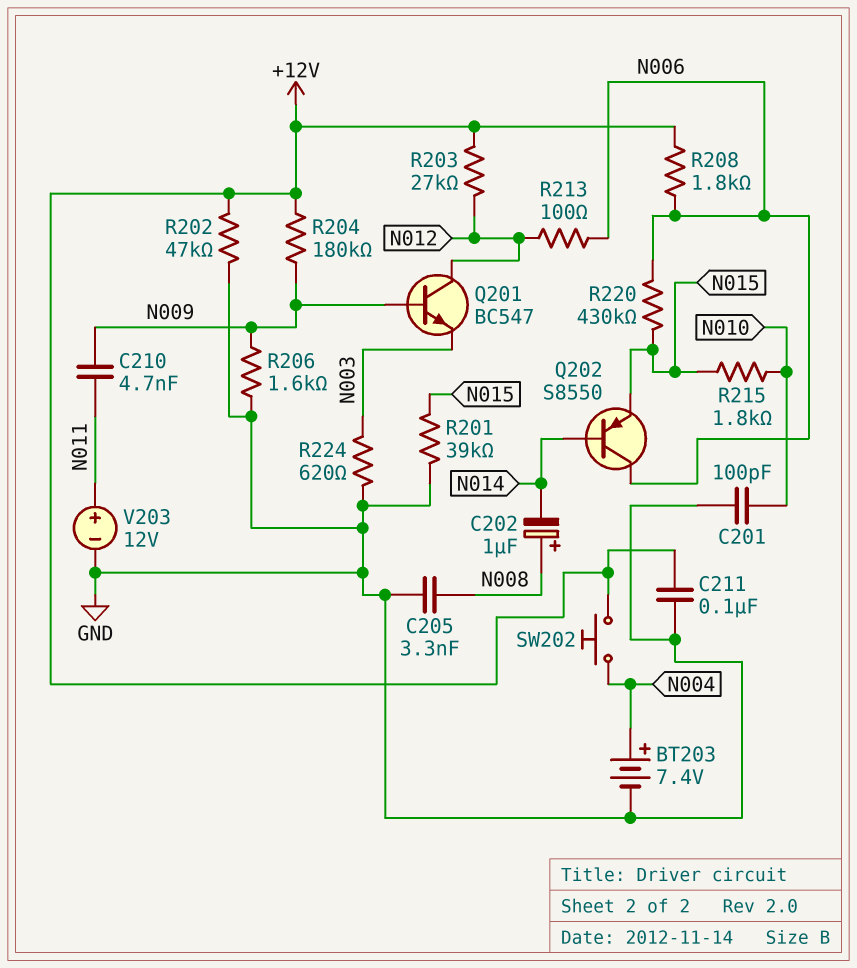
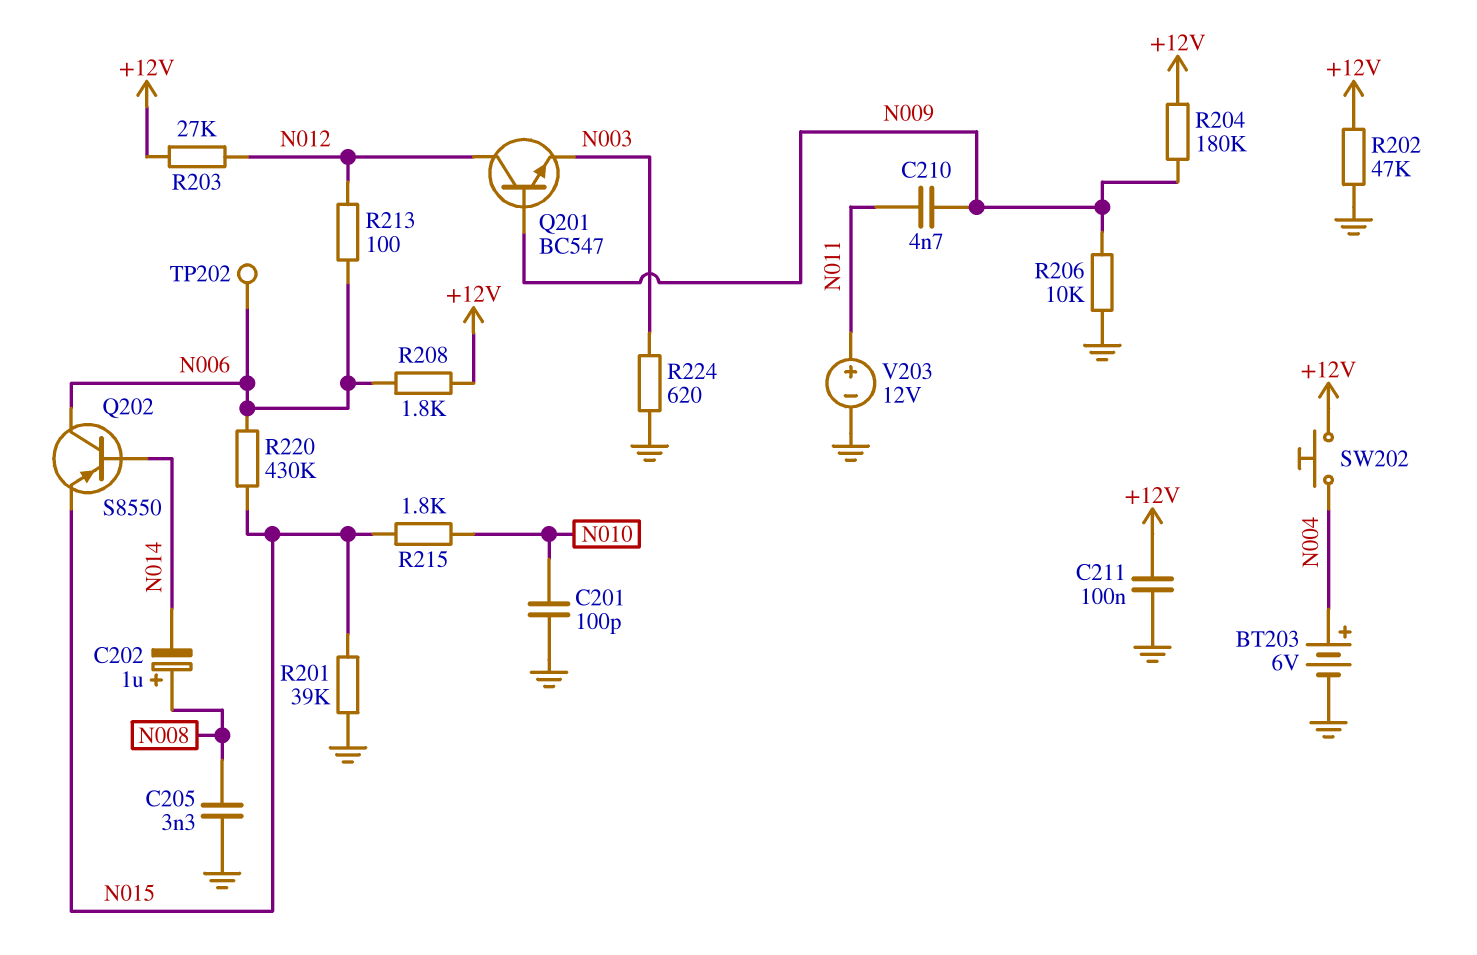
BT203: 7.4V (plus N004, minus GND) -> 6V (plus N004, minus GND)
R206: 1.6k (GND, N009) -> 10k (GND, N009)
TP202: none -> test point (N006)

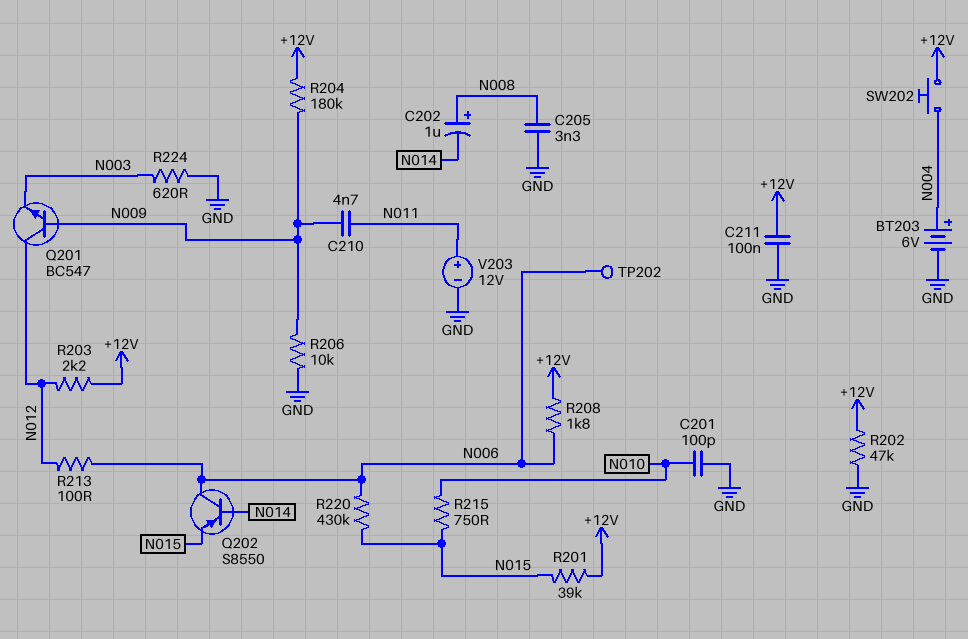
R201: 39k (GND, N015) -> 39k (+12V, N015)
R203: 27k (+12V, N012) -> 2.2k (+12V, N012)
R215: 1.8k (N010, N015) -> 750 (N010, N015)

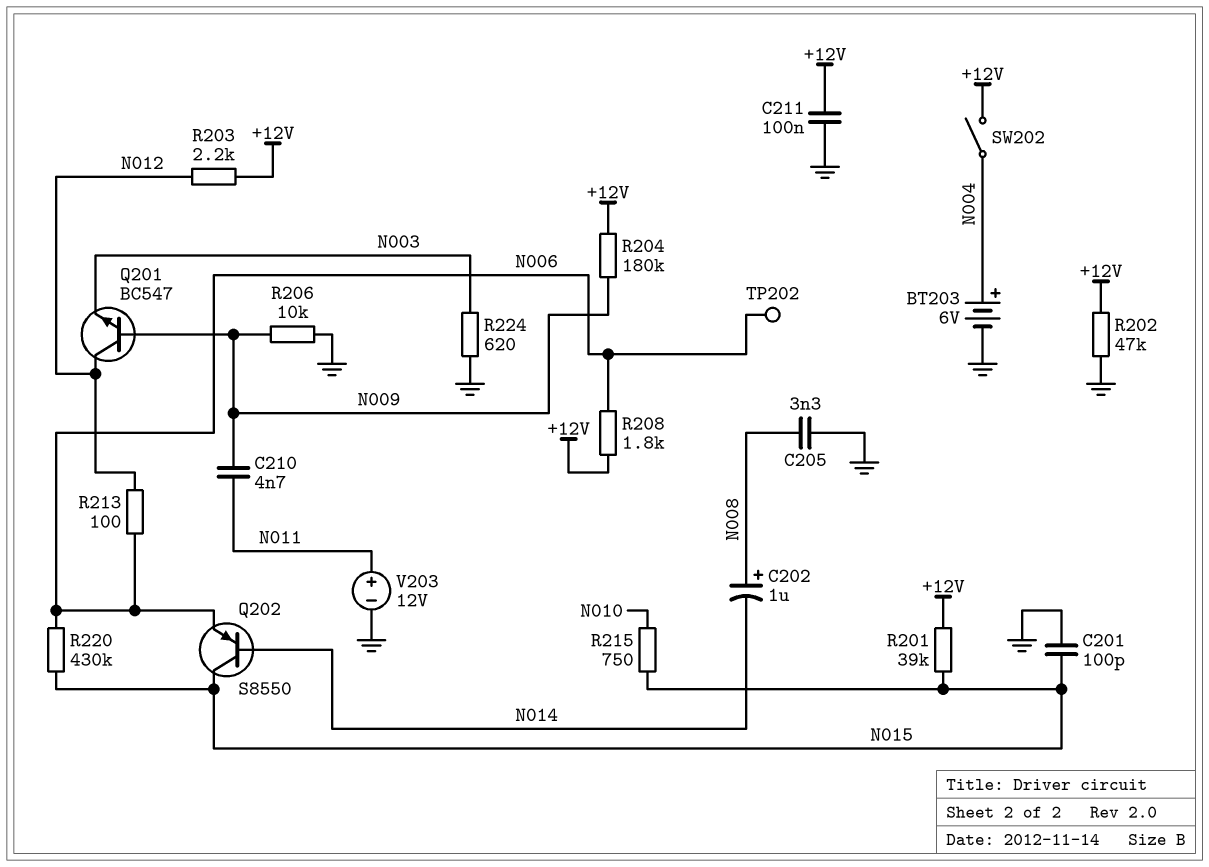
C201: 100pF (GND, N010) -> 100pF (GND, N015)
Q202: PNP S8550 (B N014, C N006, E N015) -> PNP S8550 (B N014, C N015, E N006)
SW202: button (+12V, N004) -> switch (+12V, N004)

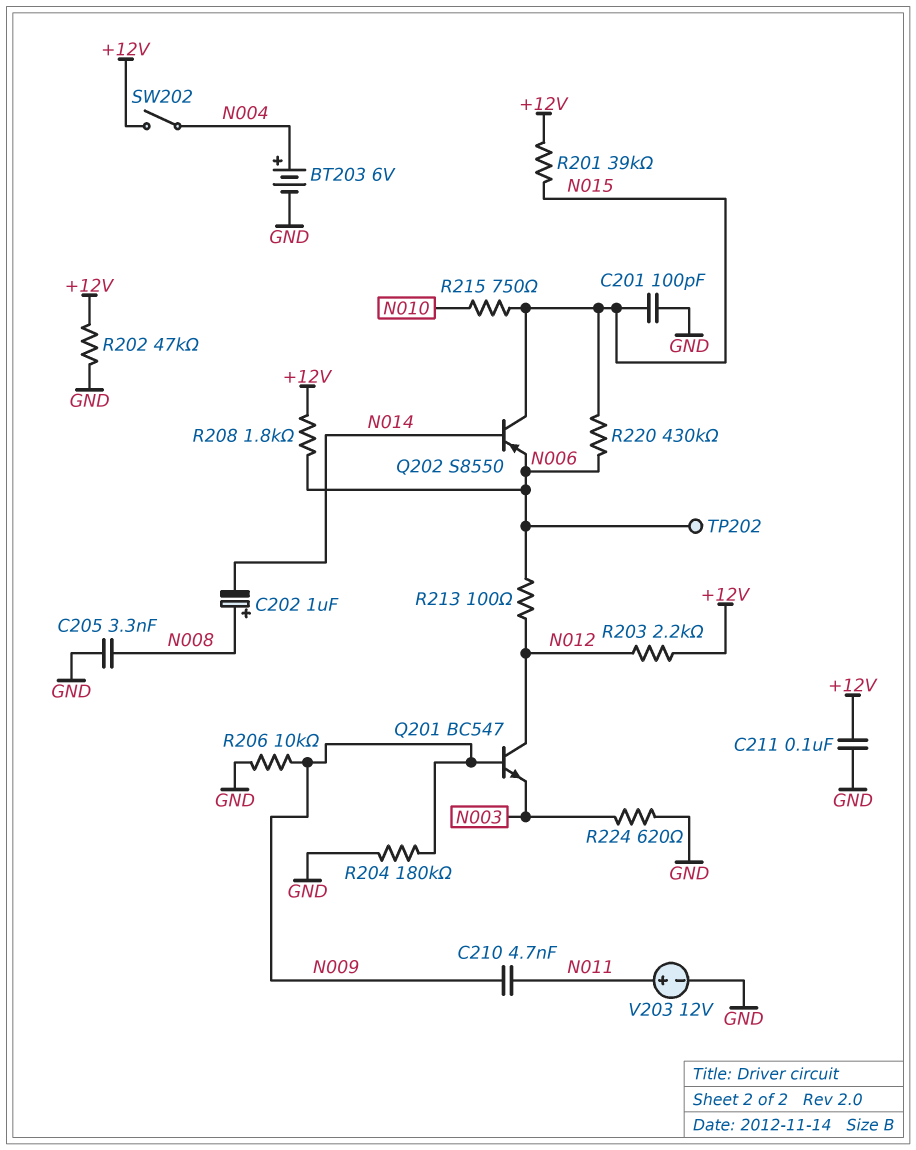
R204: 180k (+12V, N009) -> 180k (GND, N009)

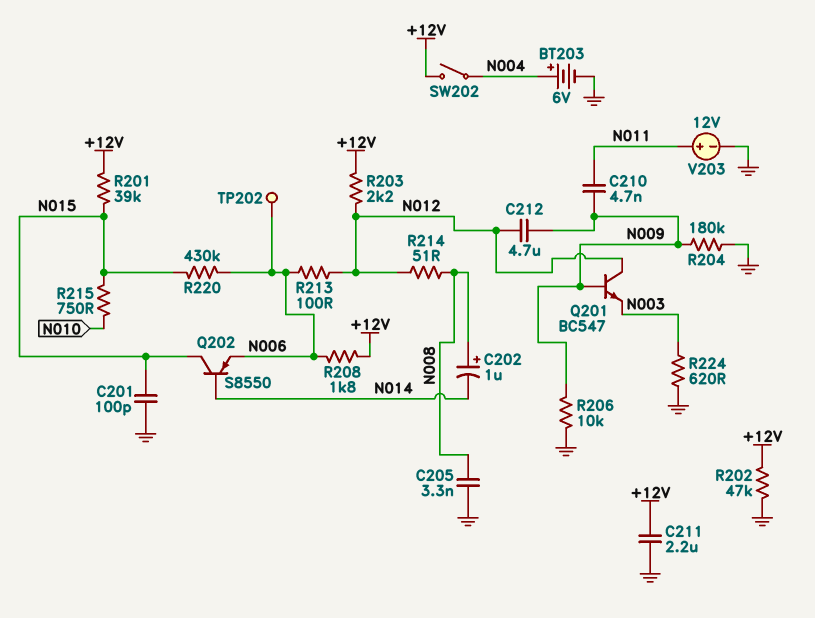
C211: 100nF (+12V, GND) -> 2.2uF (+12V, GND)
C212: none -> 4.7uF (N009, N012)
R214: none -> 51 (N008, N012)

